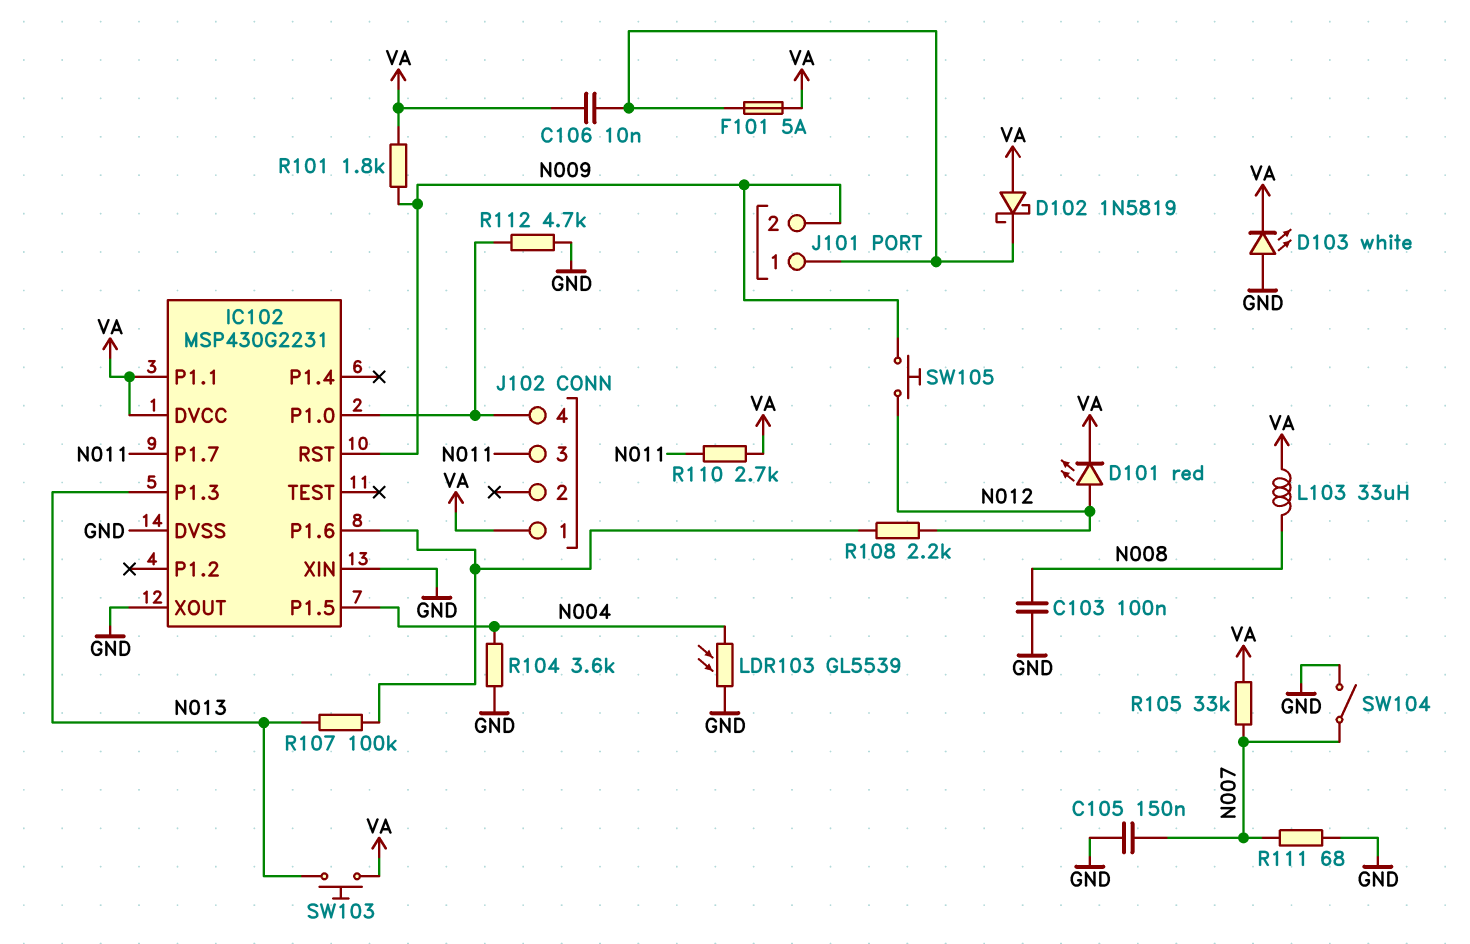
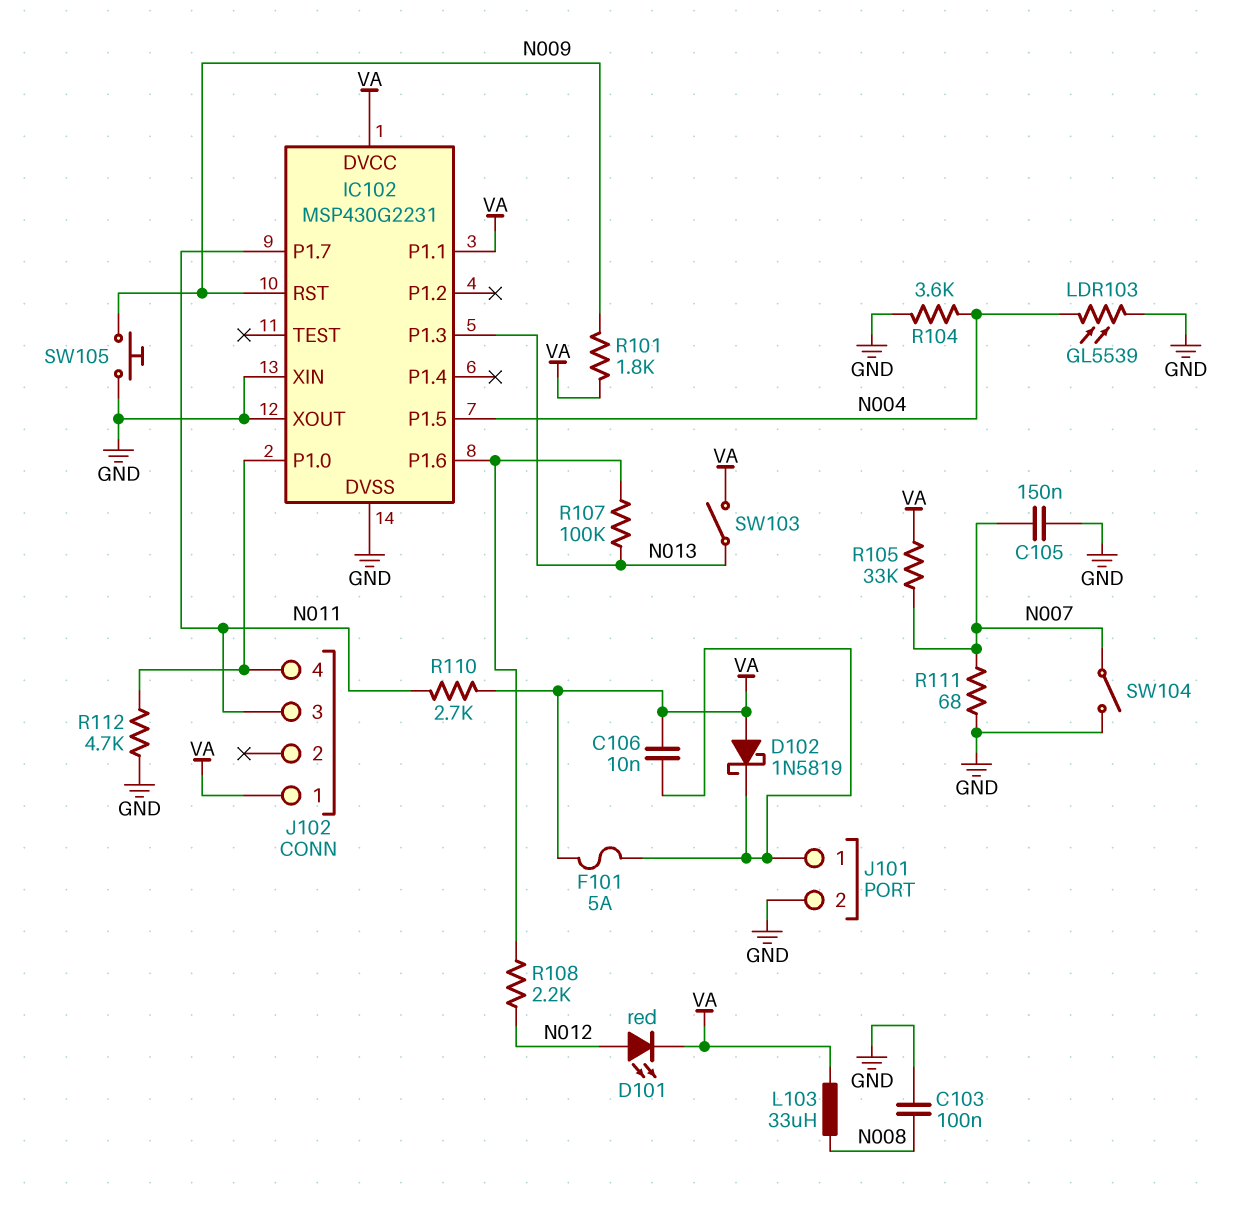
D103: LED white (A GND, K VA) -> none
J101 pin 2: N009 -> GND
SW103: button (N013, VA) -> switch (N013, VA)
SW105: button (N009, N012) -> button (GND, N009)

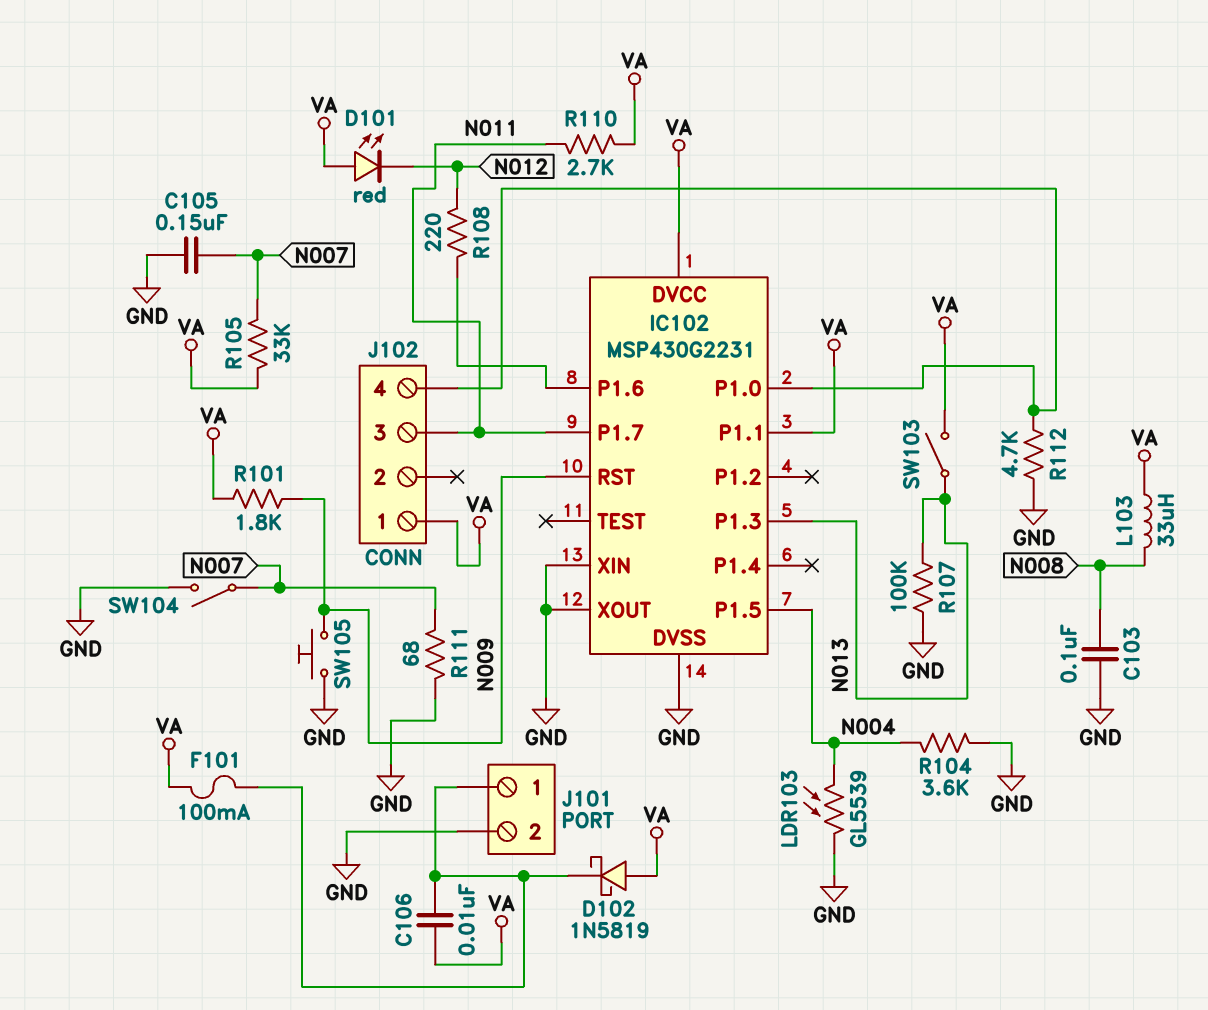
D101: LED red (A N012, K VA) -> LED red (A VA, K N012)
F101: 5A (J101/1, VA) -> 100mA (J101/1, VA)
R107: 100k (IC102/P1.6, N013) -> 100k (GND, N013)
R108: 2.2k (IC102/P1.6, N012) -> 220 (IC102/P1.6, N012)

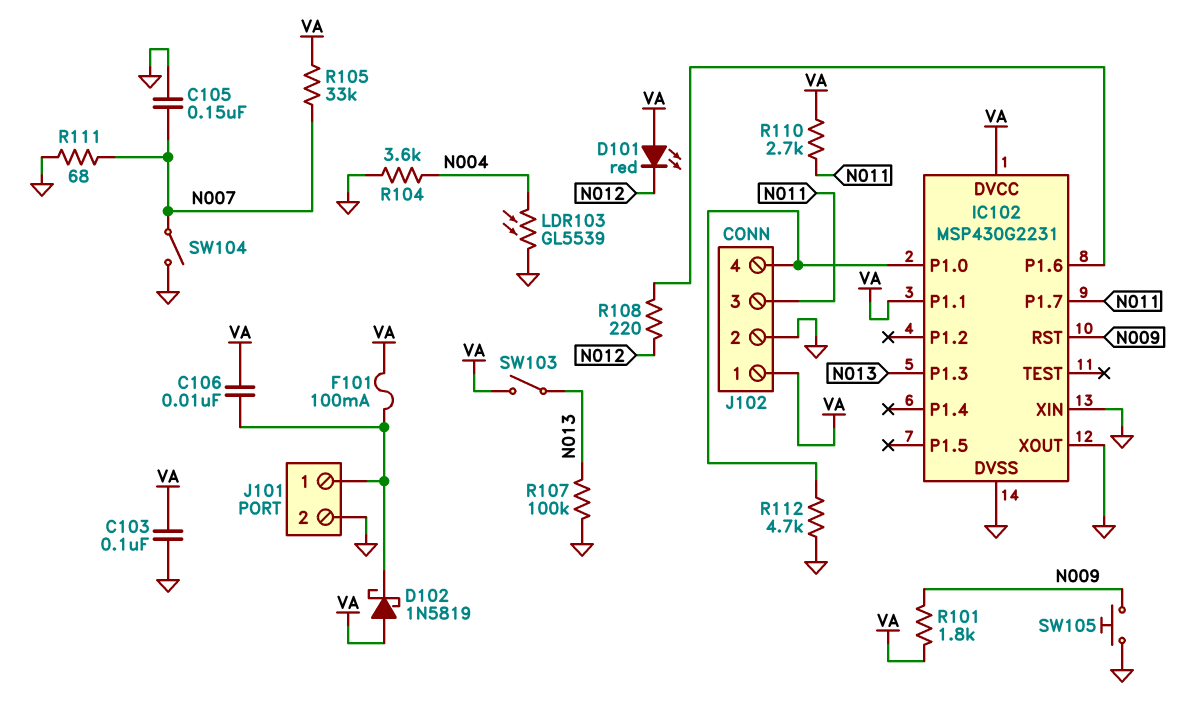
C103: 100nF (GND, N008) -> 100nF (GND, VA)
IC102 pin P1.5: N004 -> none
J102 pin 2: none -> GND
L103: 33uH (N008, VA) -> none

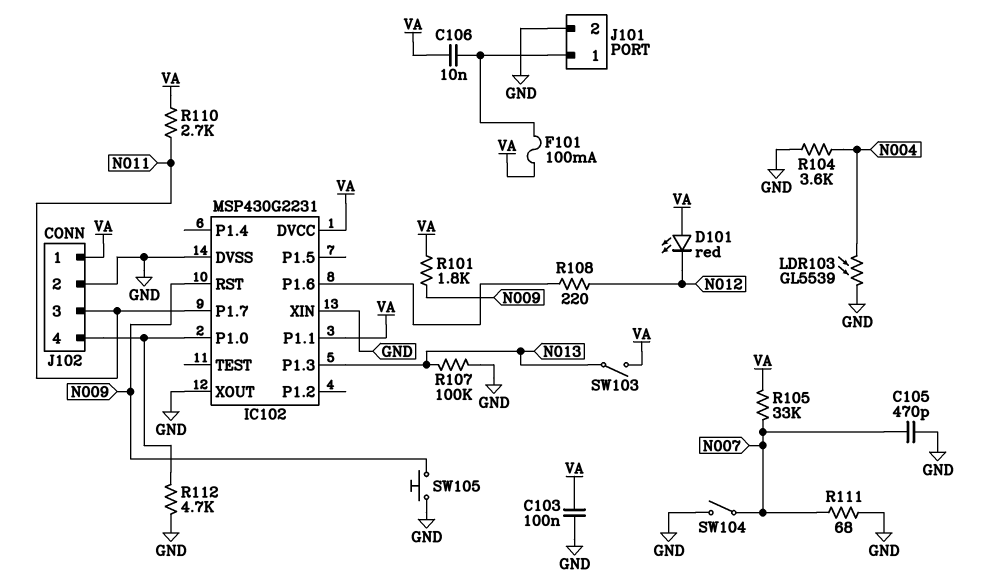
C105: 150nF (GND, N007) -> 470pF (GND, N007)
D102: schottky 1N5819 (A VA, K J101/1) -> none

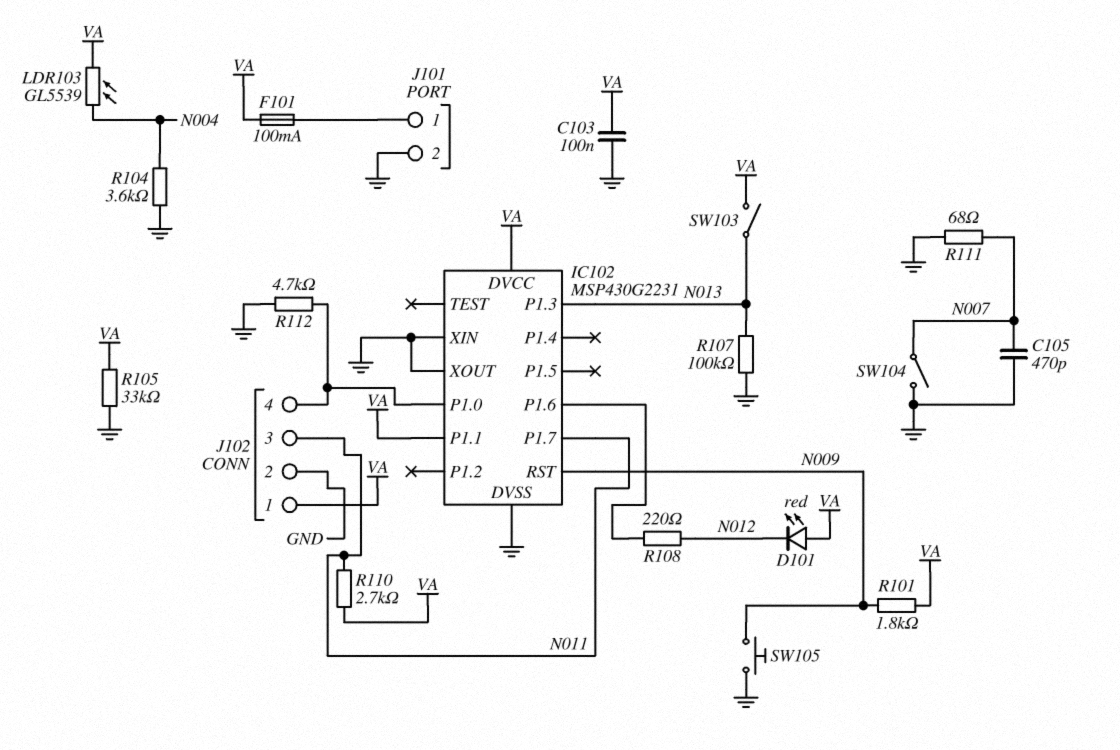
C106: 10nF (J101/1, VA) -> none
LDR103: GL5539 (GND, N004) -> GL5539 (N004, VA)
R105: 33k (N007, VA) -> 33k (GND, VA)

